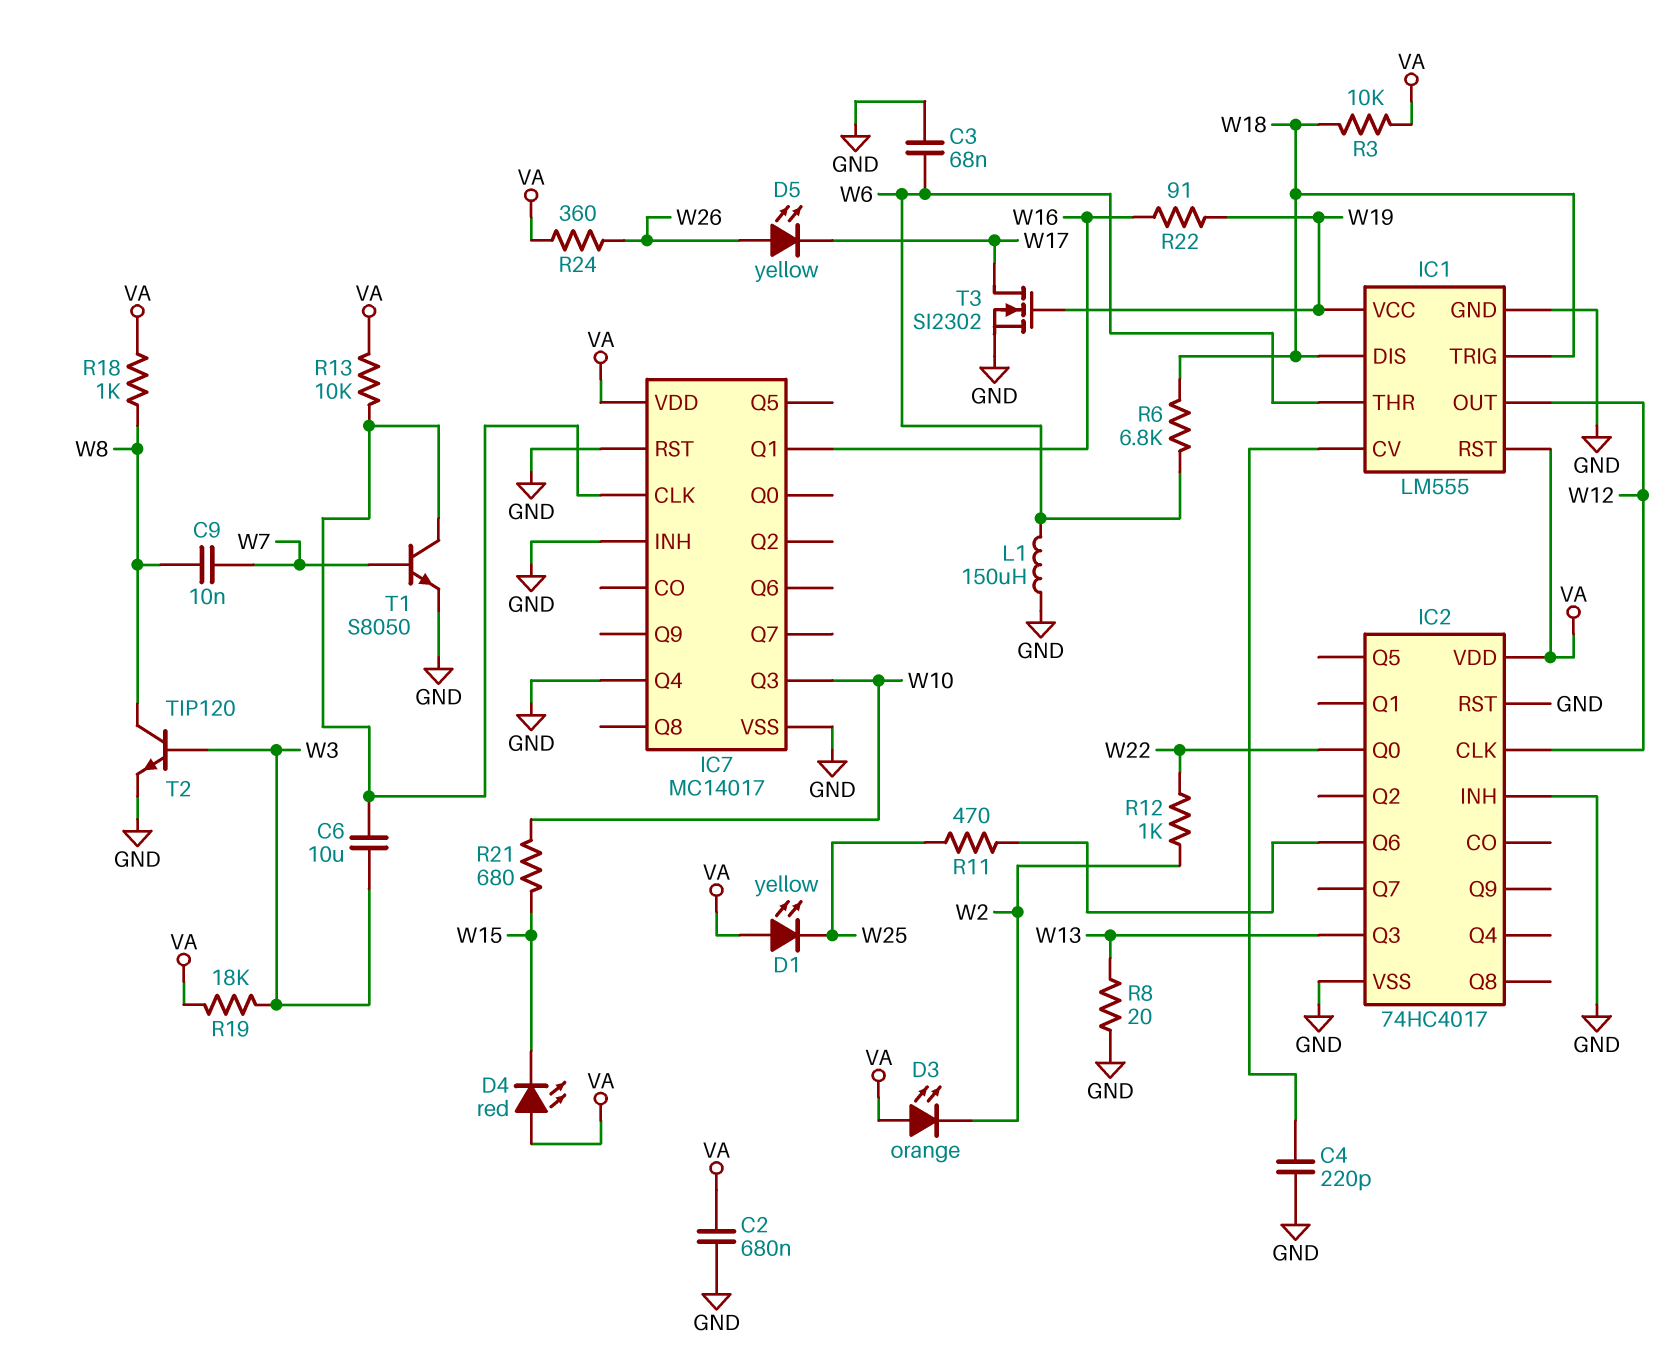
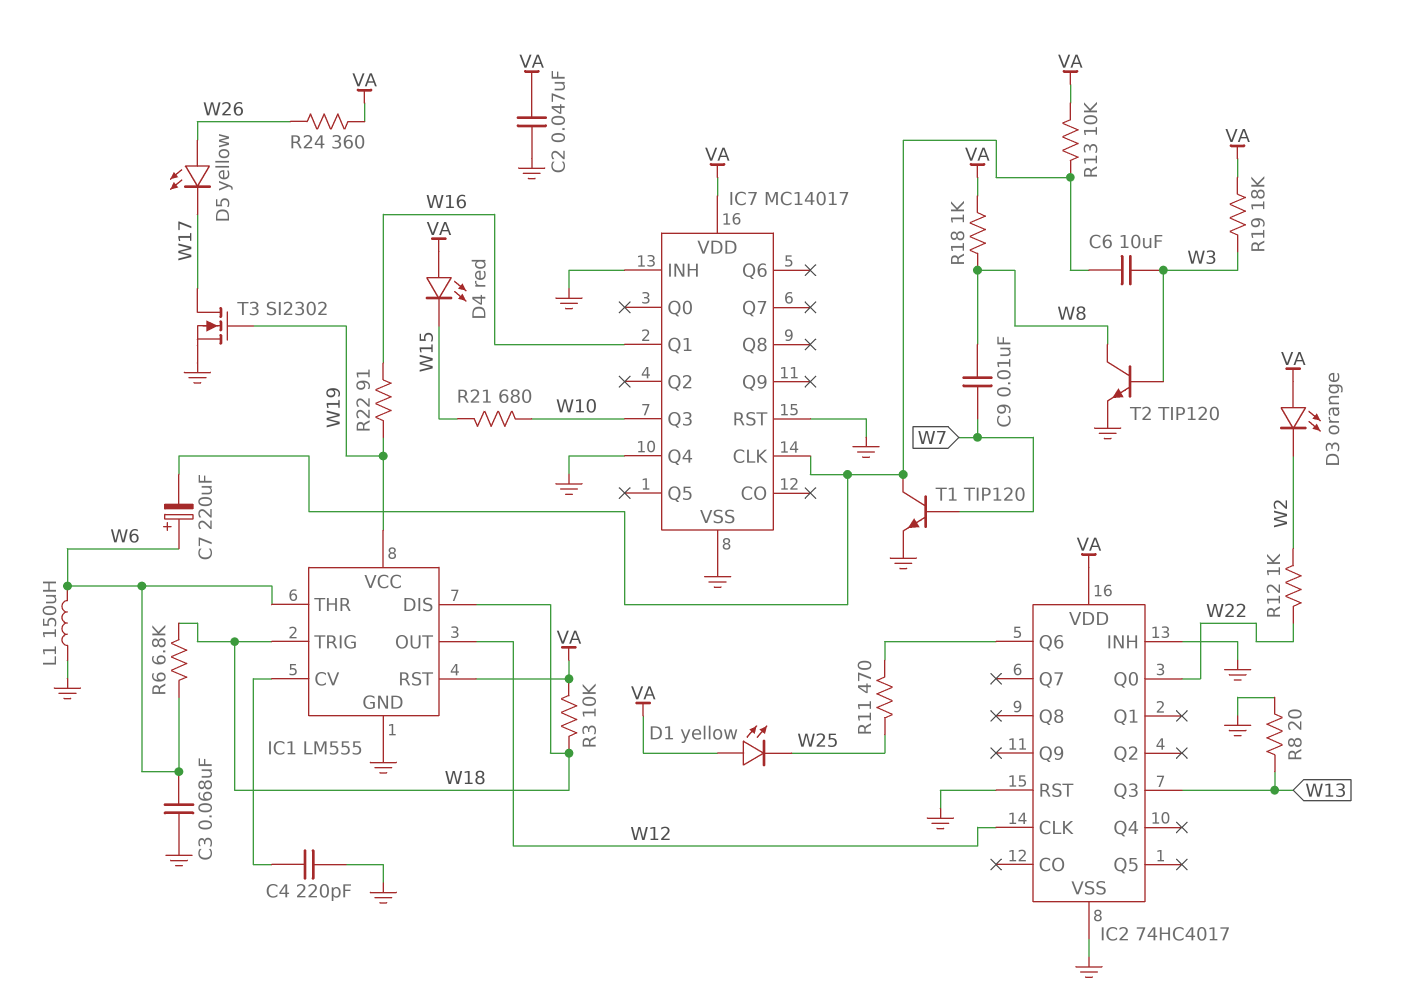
C2: 680nF (GND, VA) -> 47nF (GND, VA)
C7: none -> 220uF (plus W6, minus IC7/CLK)
T1: NPN S8050 (B W7, C IC7/CLK, E GND) -> NPN TIP120 (B W7, C IC7/CLK, E GND)

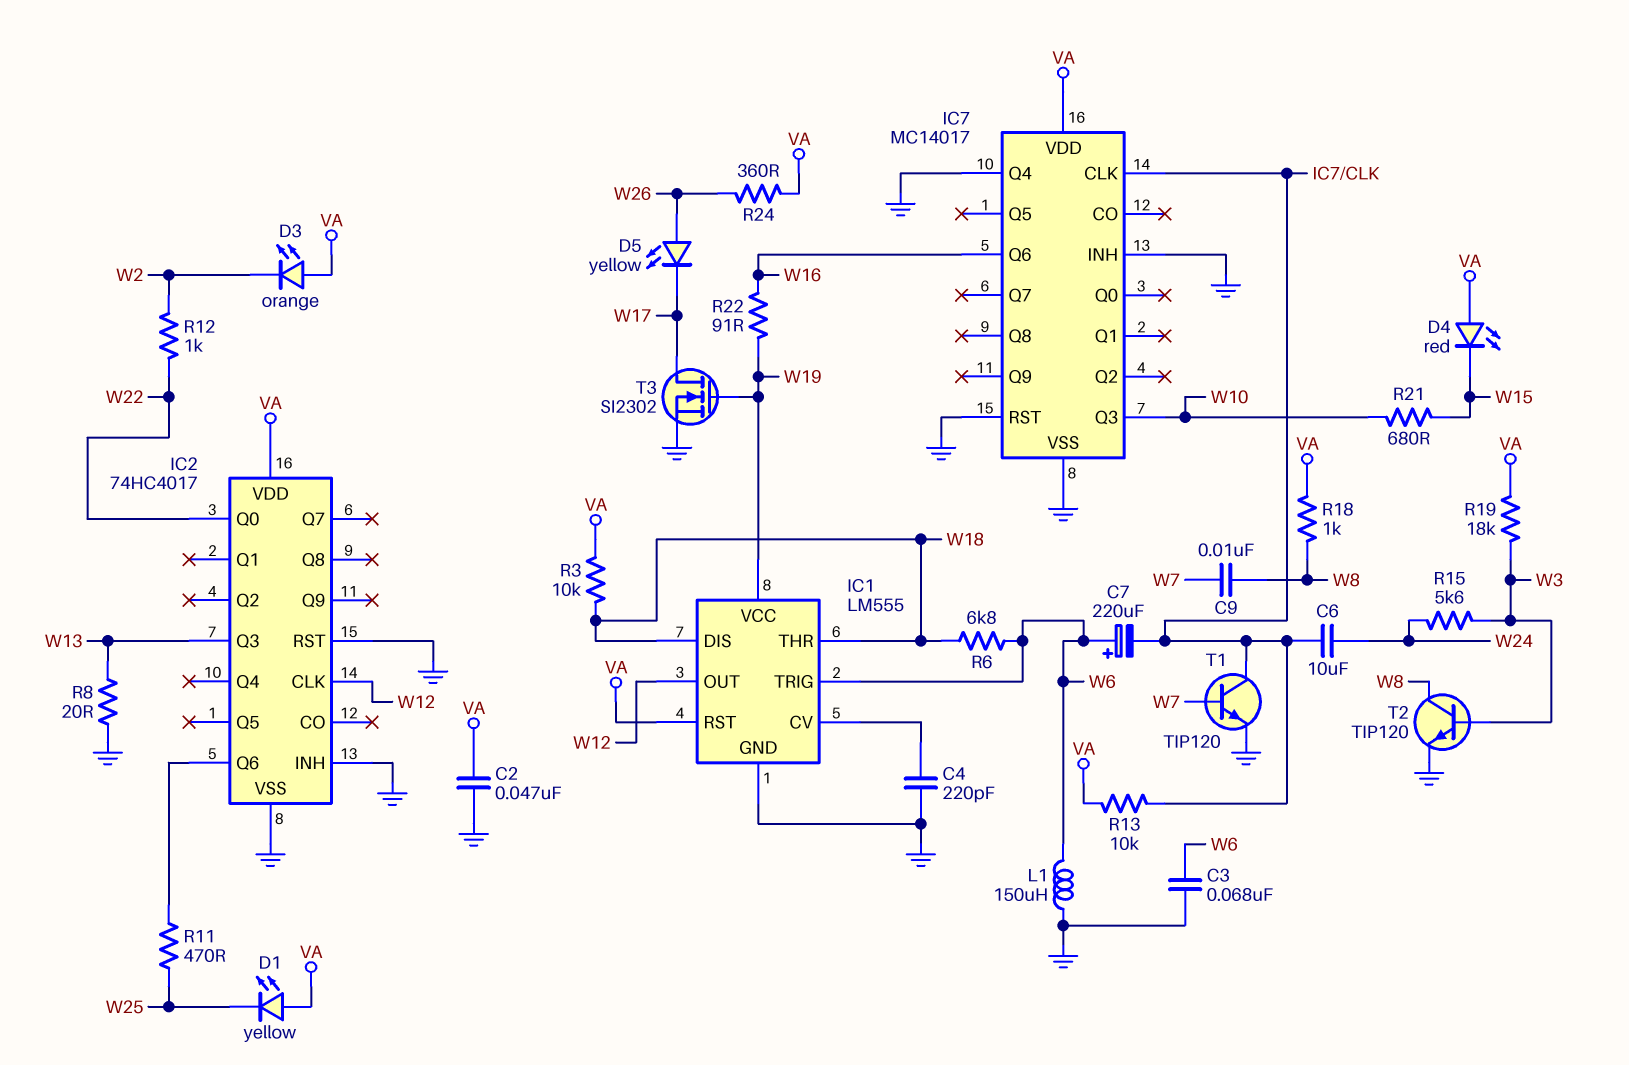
C6: 10uF (IC7/CLK, W3) -> 10uF (IC7/CLK, W24)
IC1 pin THR: W6 -> W18
IC1 pin TRIG: W18 -> W6
IC7 pin Q1: W16 -> none
IC7 pin Q6: none -> W16
R15: none -> 5.6k (W3, W24)

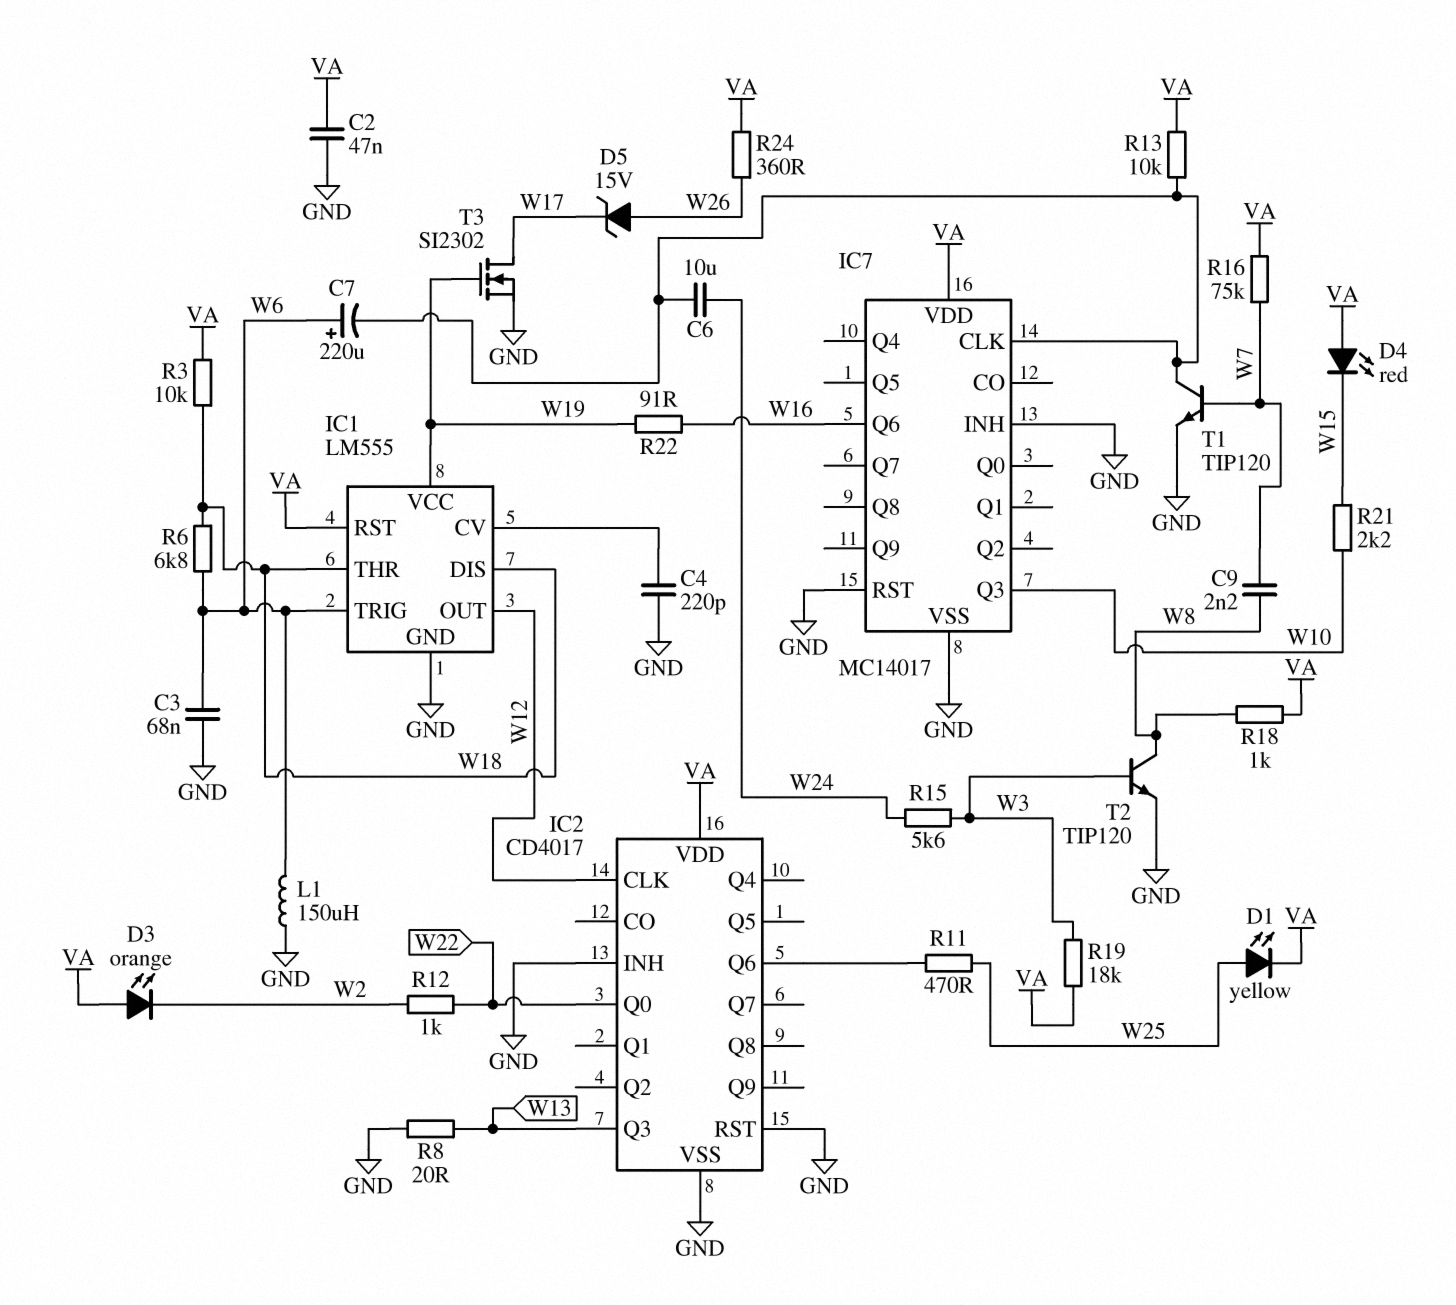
C9: 10nF (W7, W8) -> 2.2nF (W7, W8)
D1: LED yellow (A VA, K W25) -> LED yellow (A W25, K VA)
D5: LED yellow (A W26, K W17) -> zener 15V (A W26, K W17)
IC2: 74HC4017 -> CD4017
IC7 pin Q4: GND -> none
R16: none -> 75k (VA, W7)
R21: 680 (W10, W15) -> 2.2k (W10, W15)

